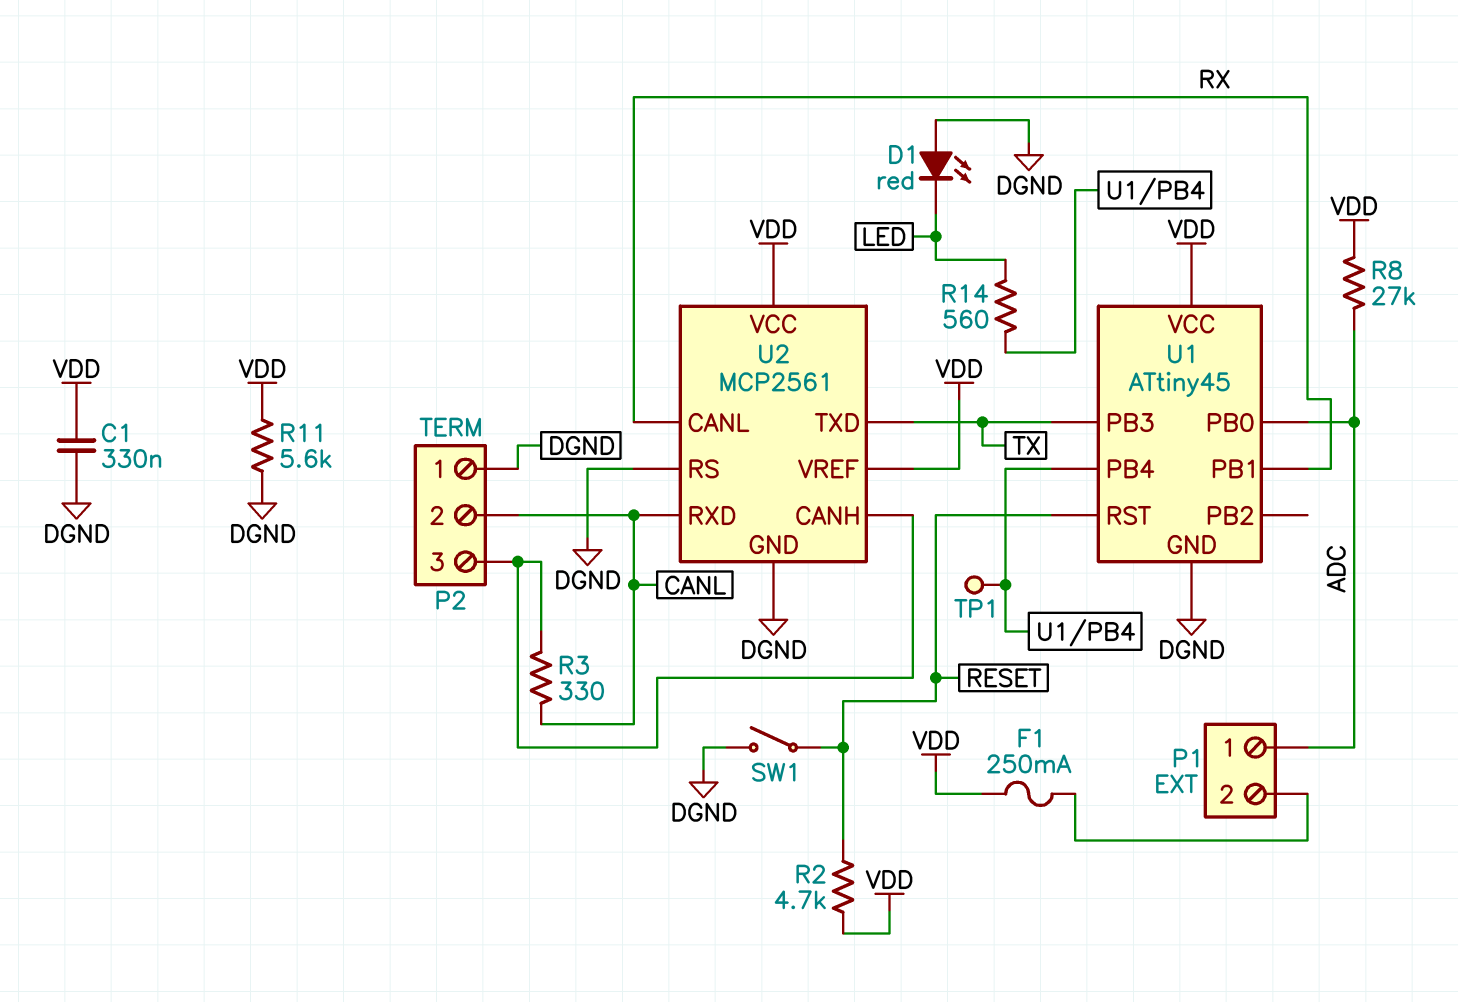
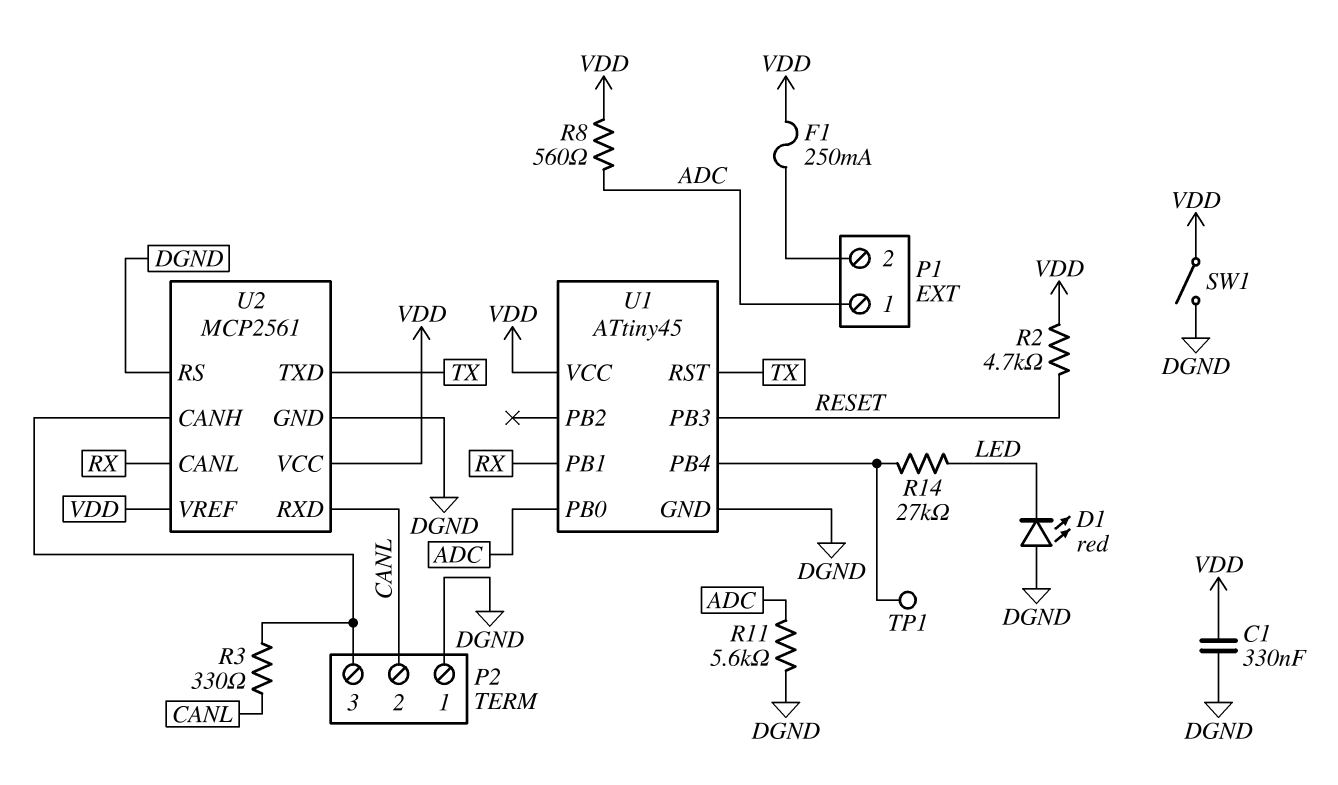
R8: 27k (ADC, VDD) -> 560 (ADC, VDD)
R11: 5.6k (DGND, VDD) -> 5.6k (ADC, DGND)
R14: 560 (LED, U1/PB4) -> 27k (LED, U1/PB4)
SW1: switch (DGND, RESET) -> switch (DGND, VDD)
U1 pin PB3: TX -> RESET
U1 pin RST: RESET -> TX

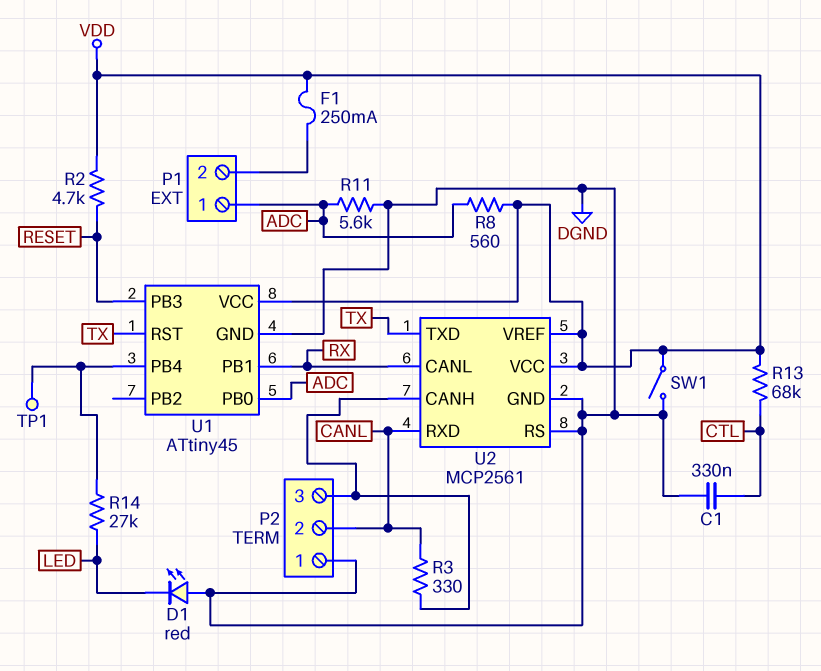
C1: 330nF (DGND, VDD) -> 330nF (CTL, DGND)
R13: none -> 68k (CTL, VDD)

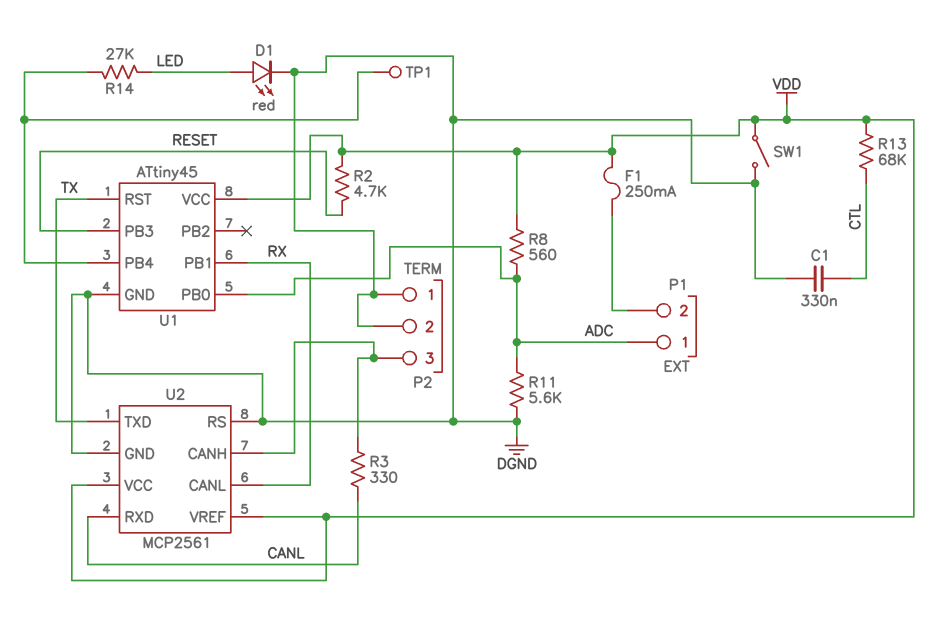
D1: LED red (A DGND, K LED) -> LED red (A LED, K DGND)
P2 pin 2: CANL -> DGND

